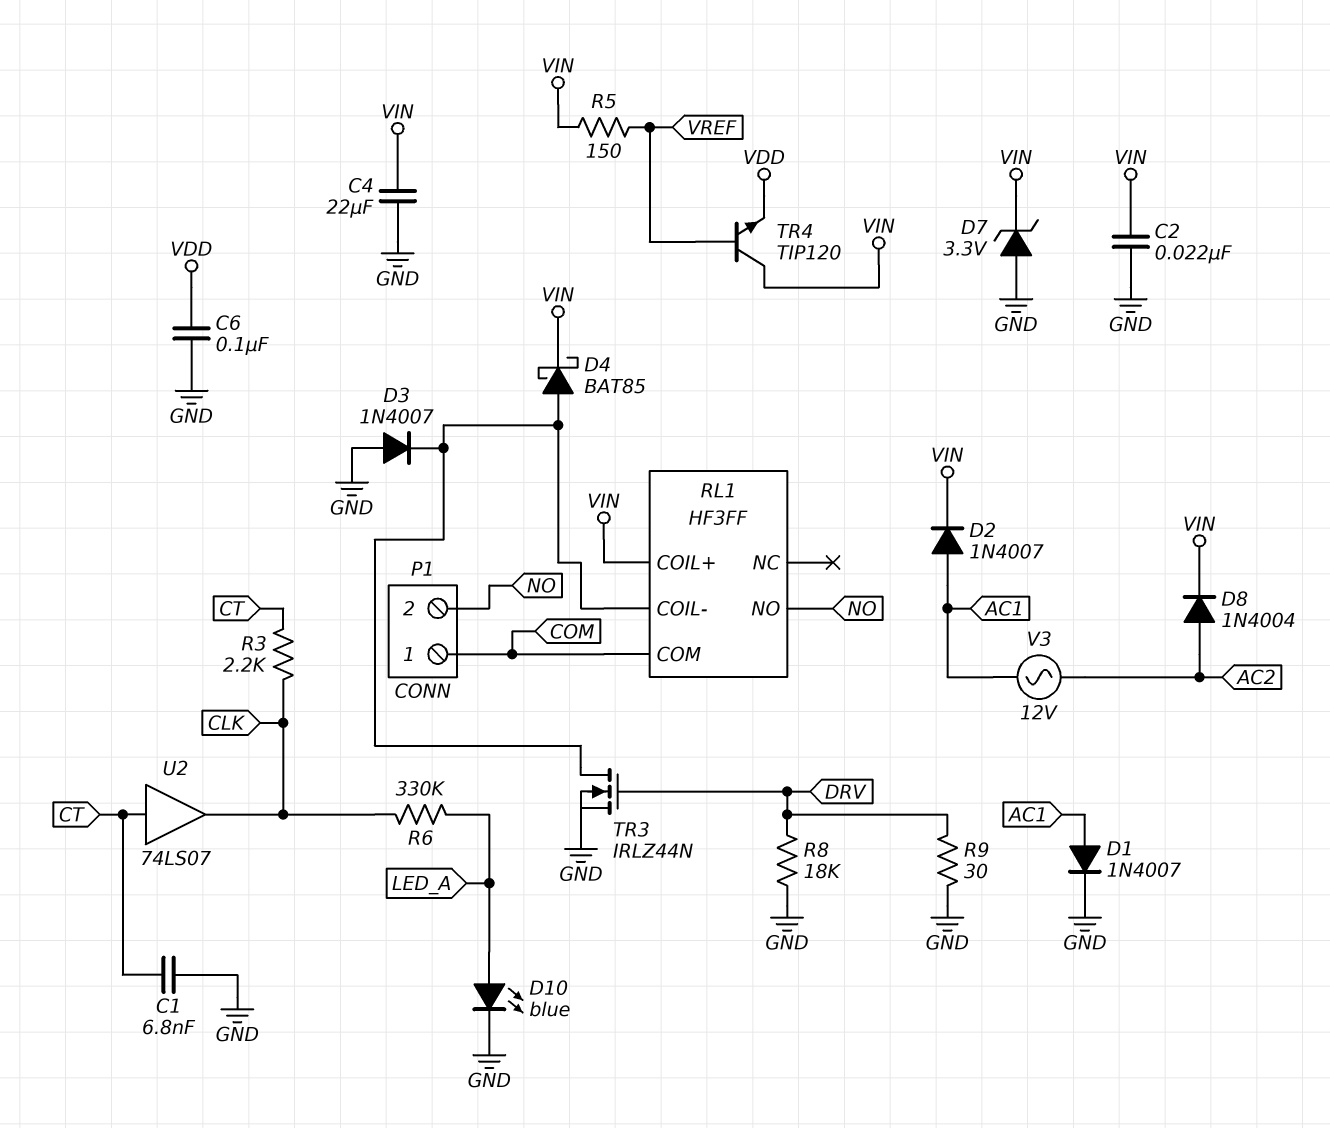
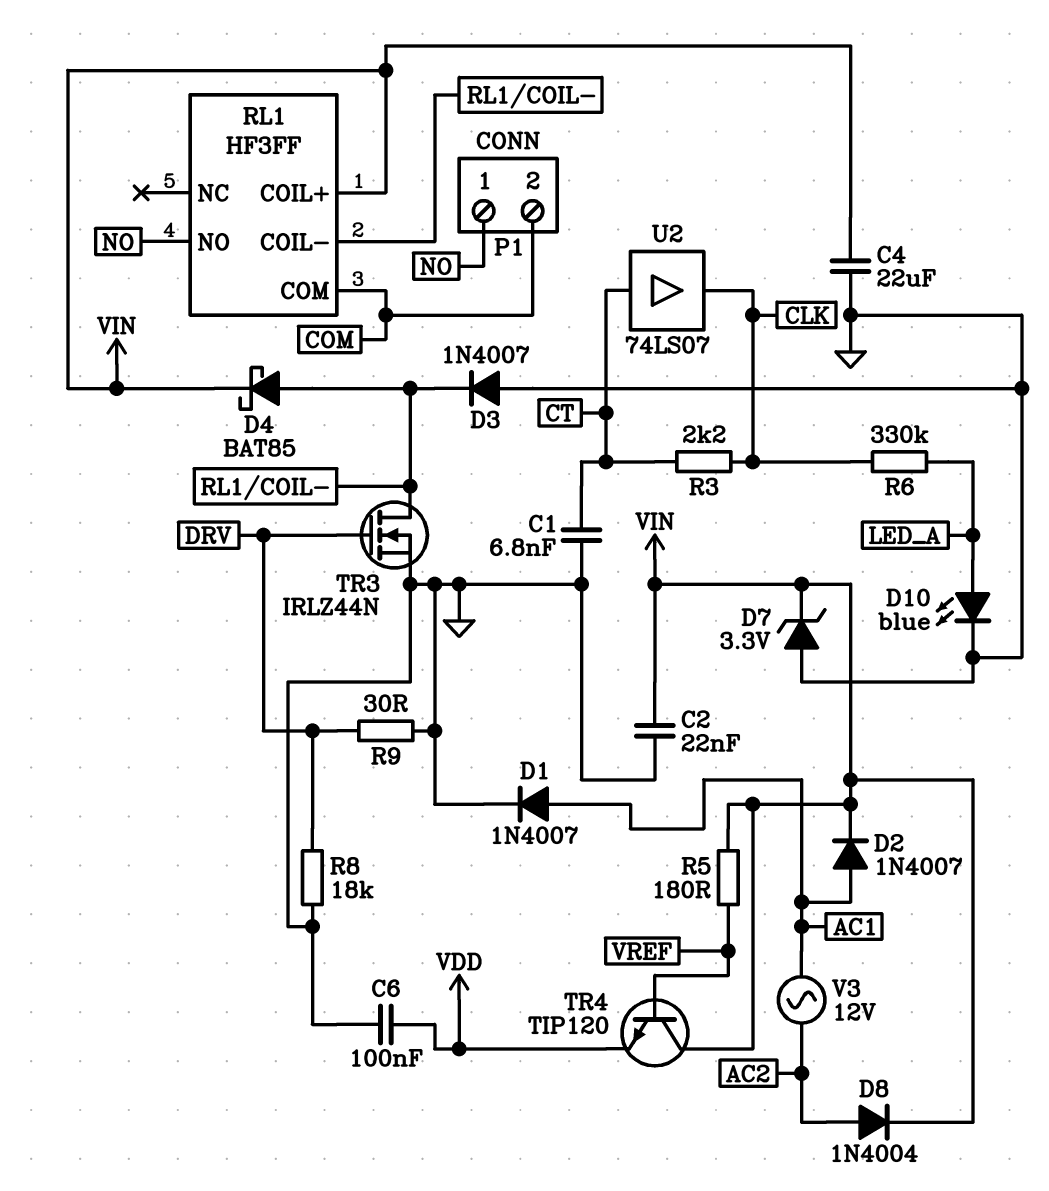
P1 pin 1: COM -> NO
P1 pin 2: NO -> COM
R5: 150 (VIN, VREF) -> 180 (VIN, VREF)

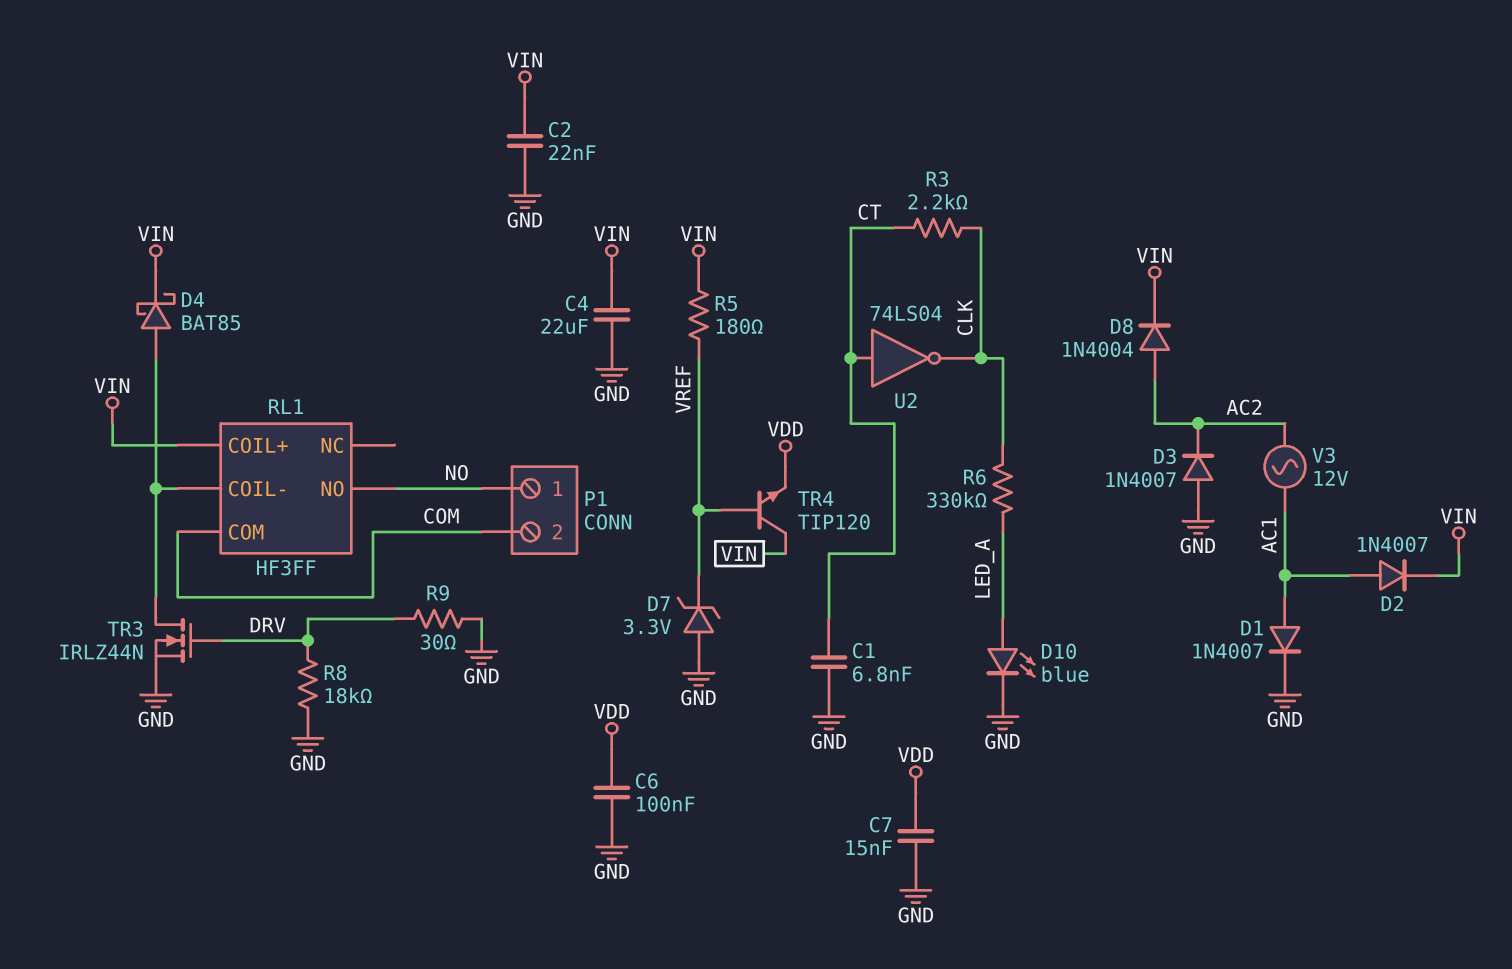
C7: none -> 15nF (GND, VDD)
D3: diode 1N4007 (A GND, K RL1/COIL-) -> diode 1N4007 (A GND, K AC2)
D7: zener 3.3V (A GND, K VIN) -> zener 3.3V (A GND, K VREF)
U2: buffer 74LS07 (in CT, out CLK) -> NOT 74LS04 (in CT, out CLK)

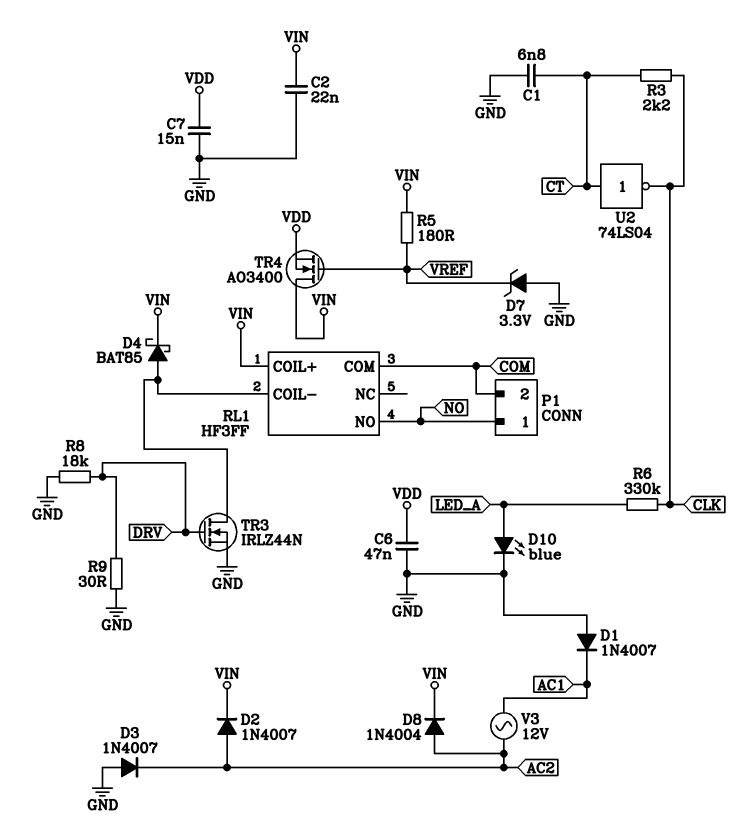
C4: 22uF (GND, VIN) -> none
C6: 100nF (GND, VDD) -> 47nF (GND, VDD)
D1: diode 1N4007 (A AC1, K GND) -> diode 1N4007 (A GND, K AC1)
D2: diode 1N4007 (A AC1, K VIN) -> diode 1N4007 (A AC2, K VIN)
TR4: NPN TIP120 (B VREF, C VIN, E VDD) -> NMOS AO3400 (G VREF, D VIN, S VDD)

